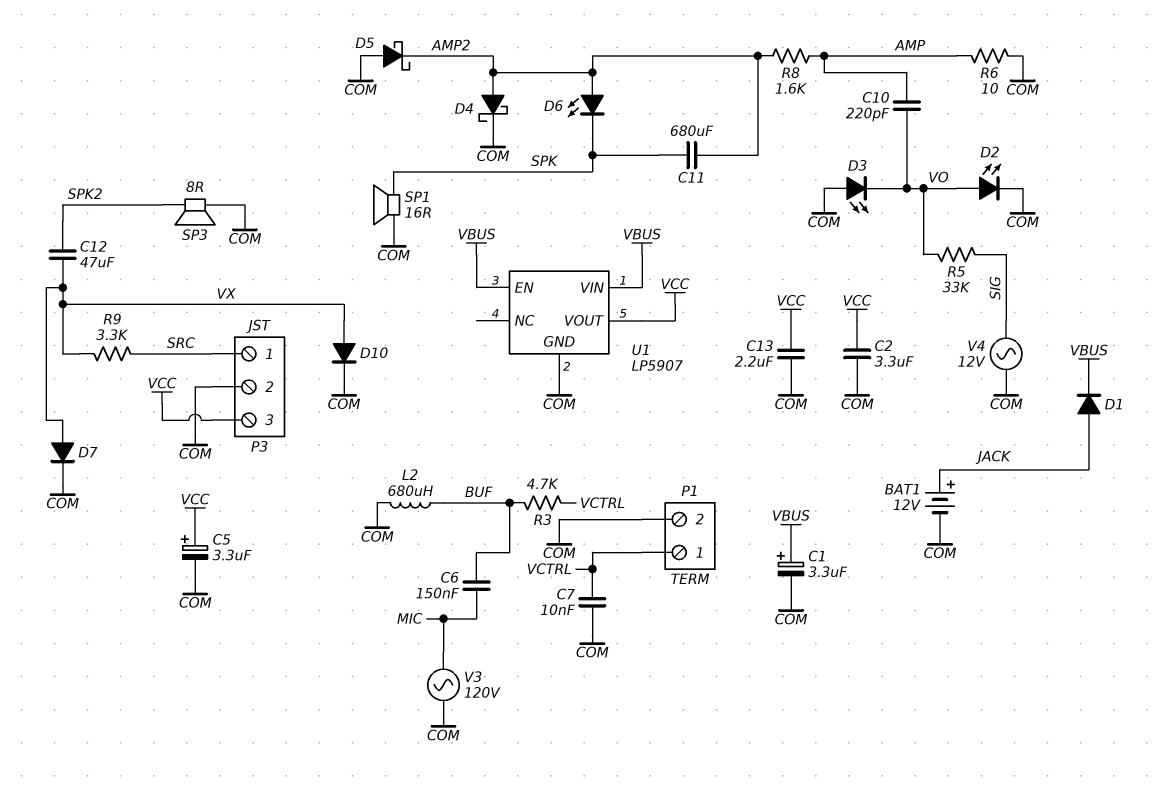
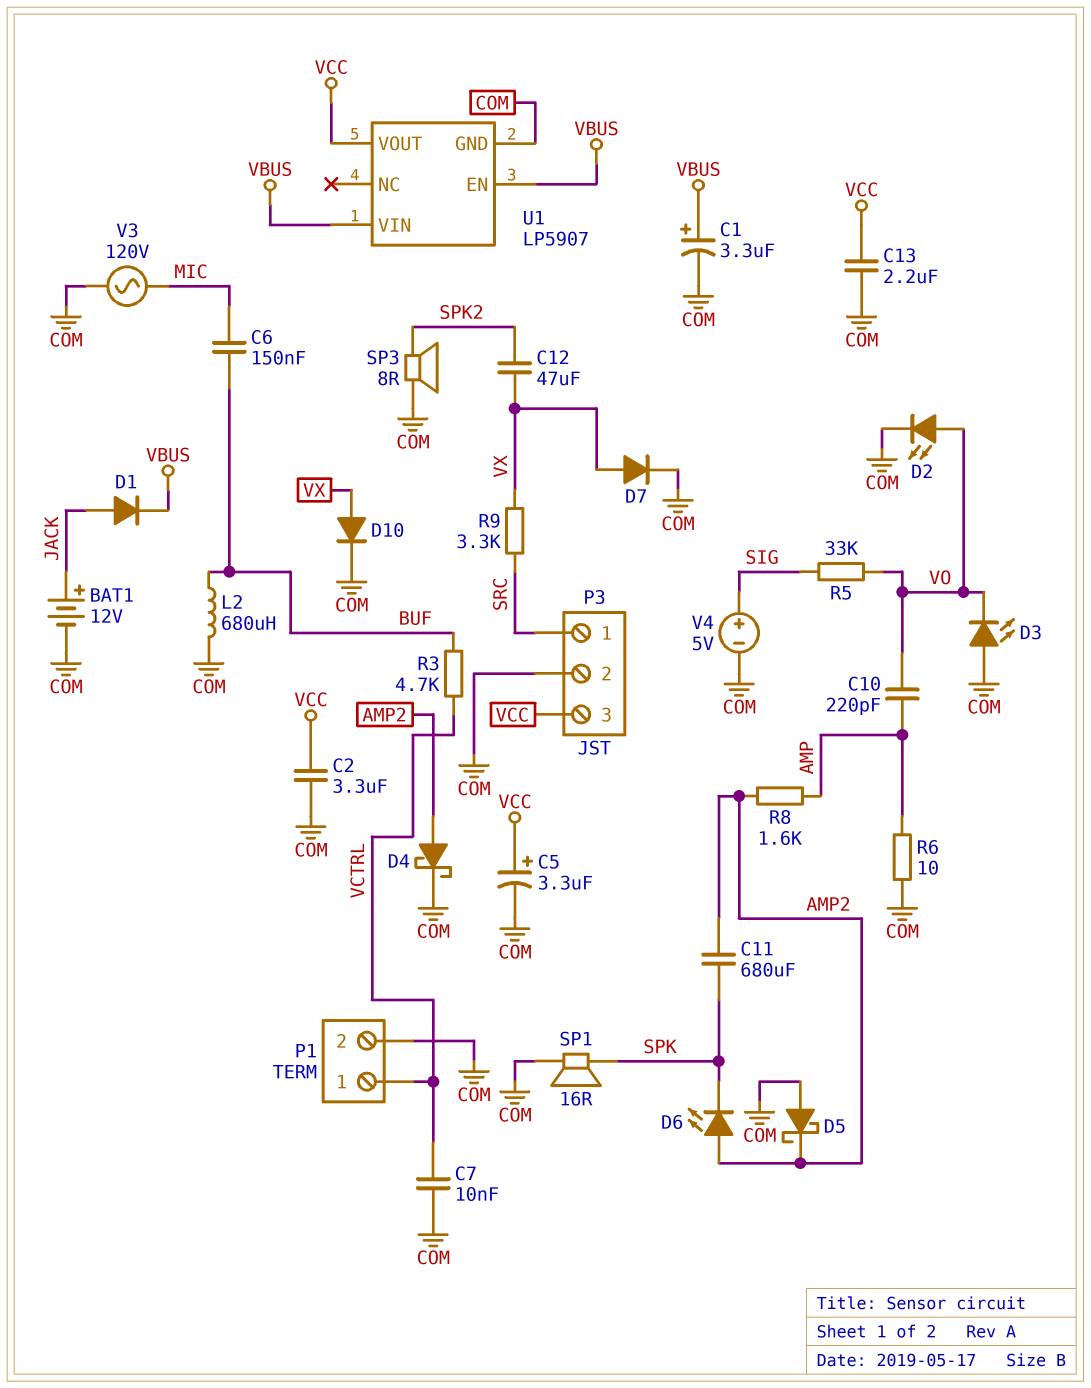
V4: AC 12V (COM, SIG) -> 5V (plus SIG, minus COM)

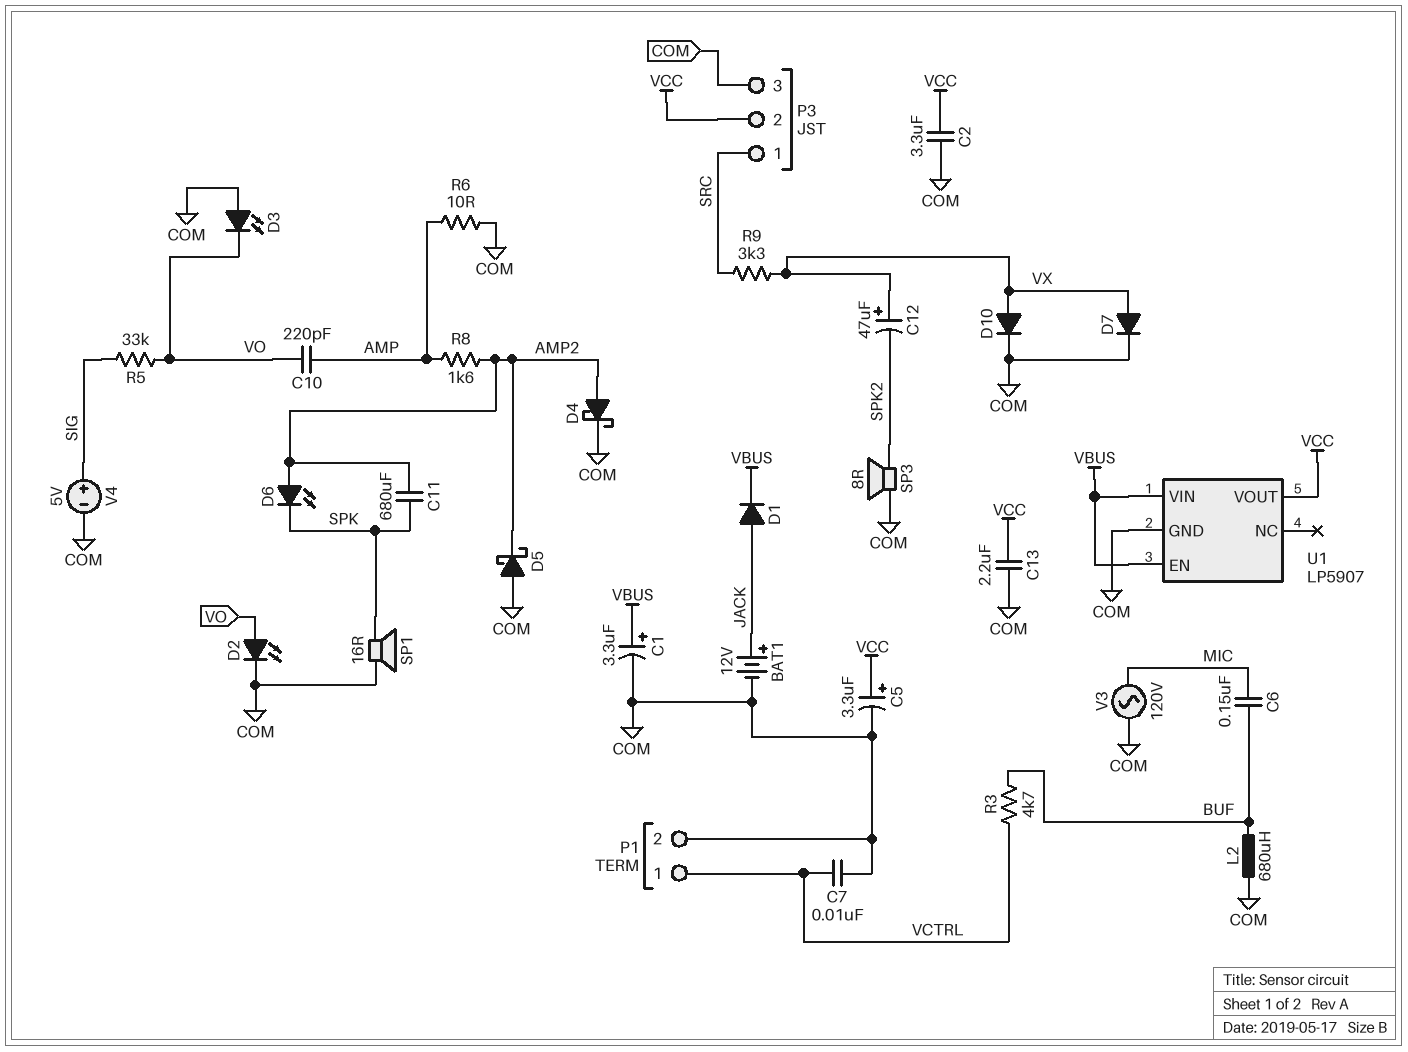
C12: 47uF (SPK2, VX) -> 47uF (plus VX, minus SPK2)
P3 pin 2: COM -> VCC
P3 pin 3: VCC -> COM

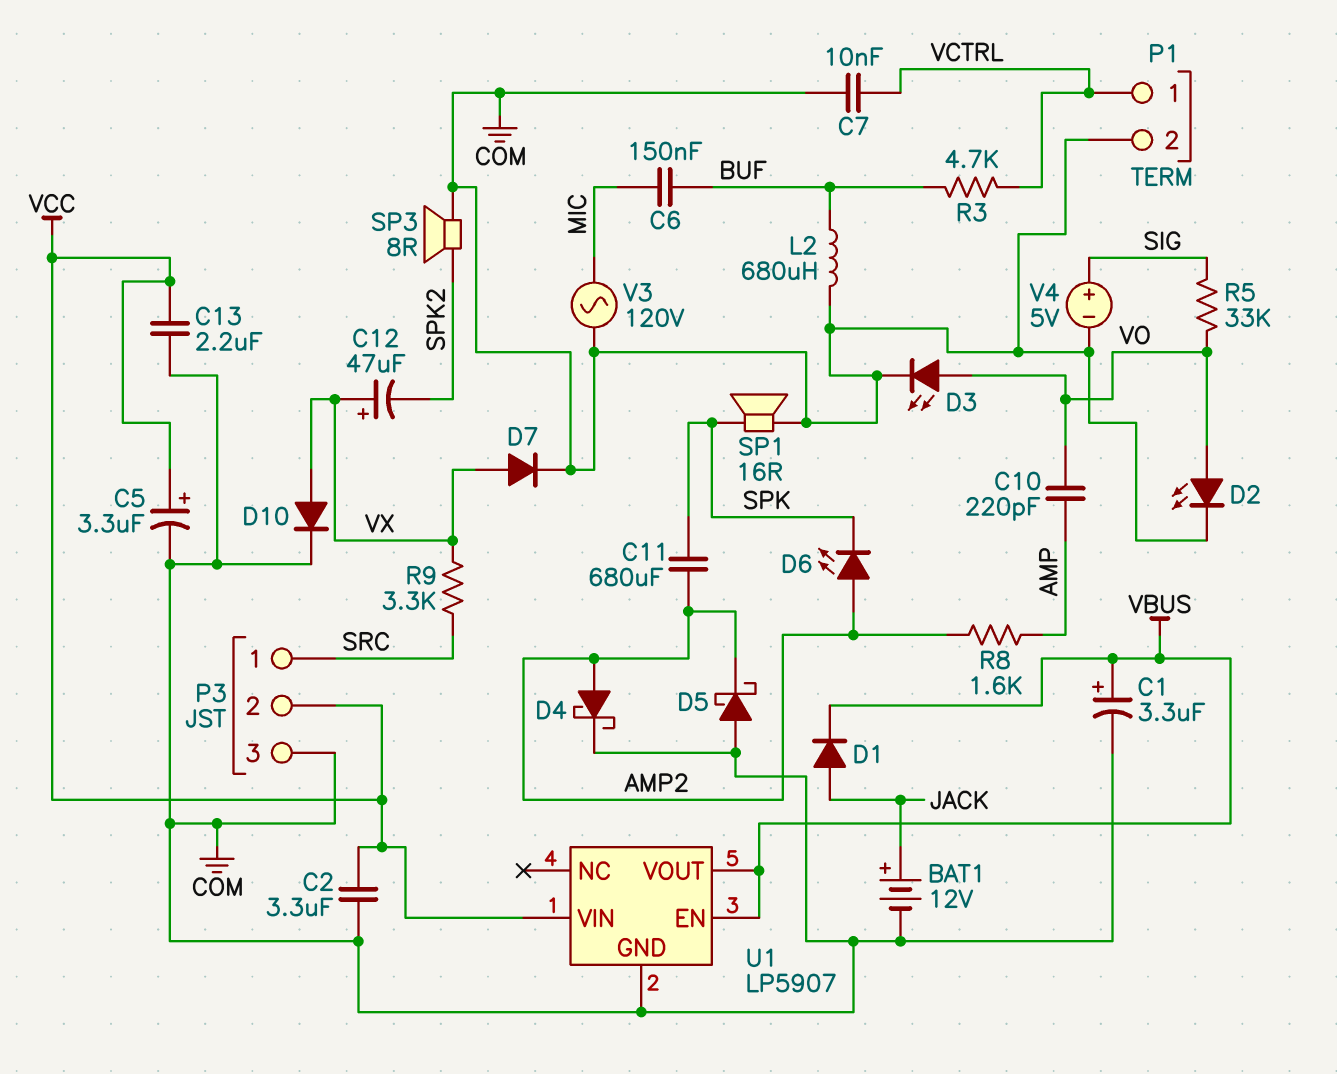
D3: LED (A COM, K VO) -> LED (A VO, K COM)
R6: 10 (AMP, COM) -> none
U1 pin VIN: VBUS -> VCC
U1 pin VOUT: VCC -> VBUS

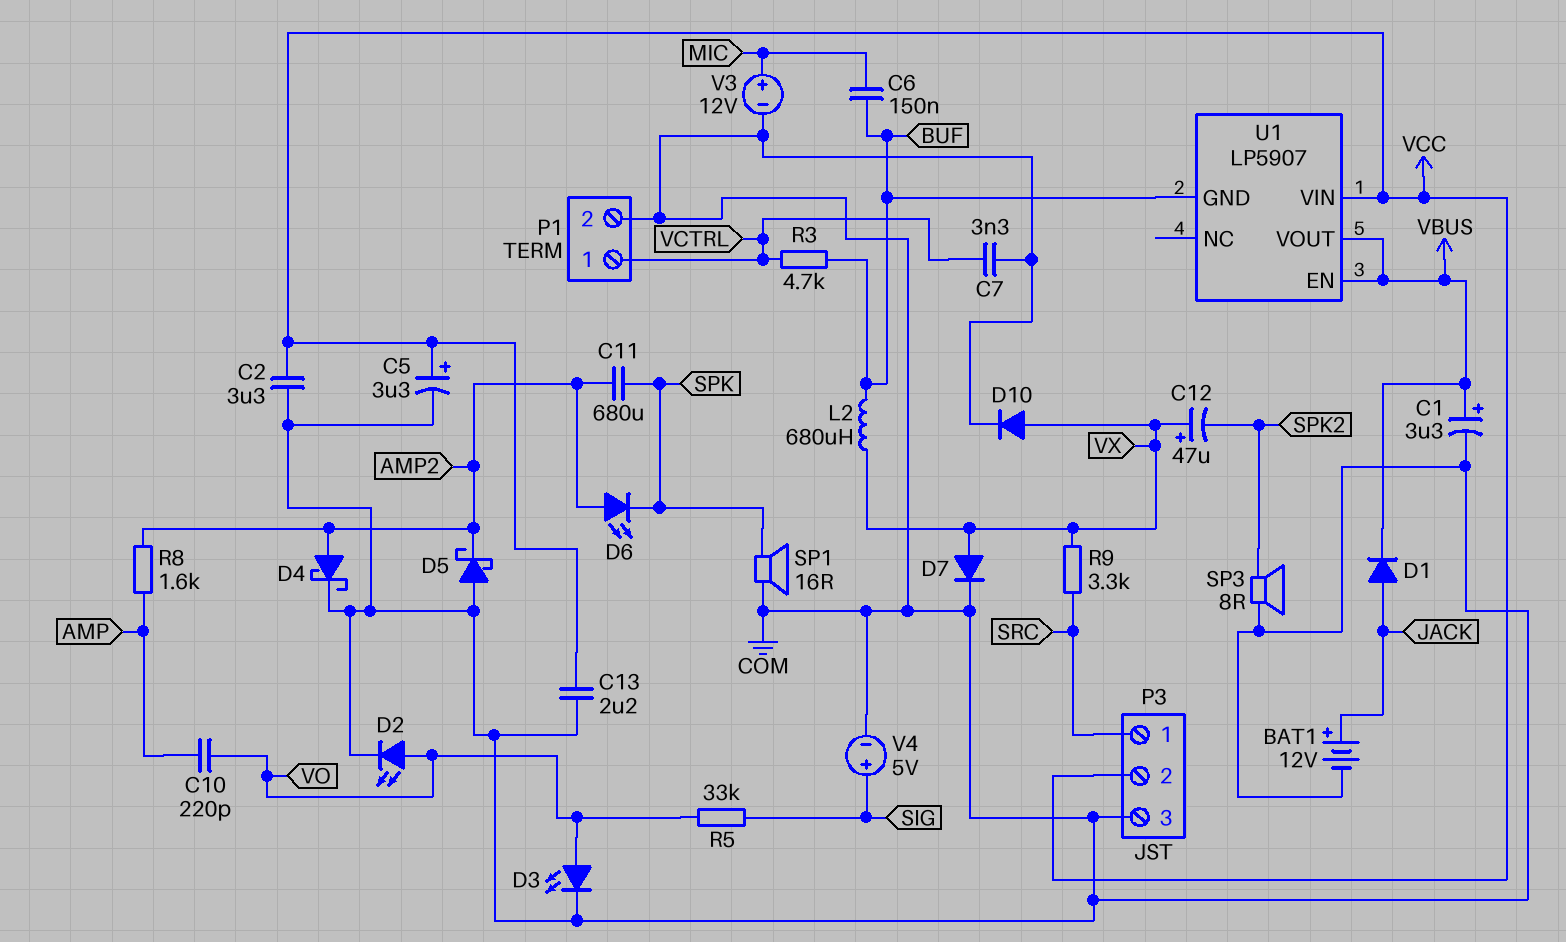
C7: 10nF (COM, VCTRL) -> 3.3nF (COM, VCTRL)
L2: 680uH (BUF, COM) -> 680uH (BUF, VX)
U1 pin GND: COM -> BUF
V3: AC 120V (COM, MIC) -> 12V (plus MIC, minus COM)

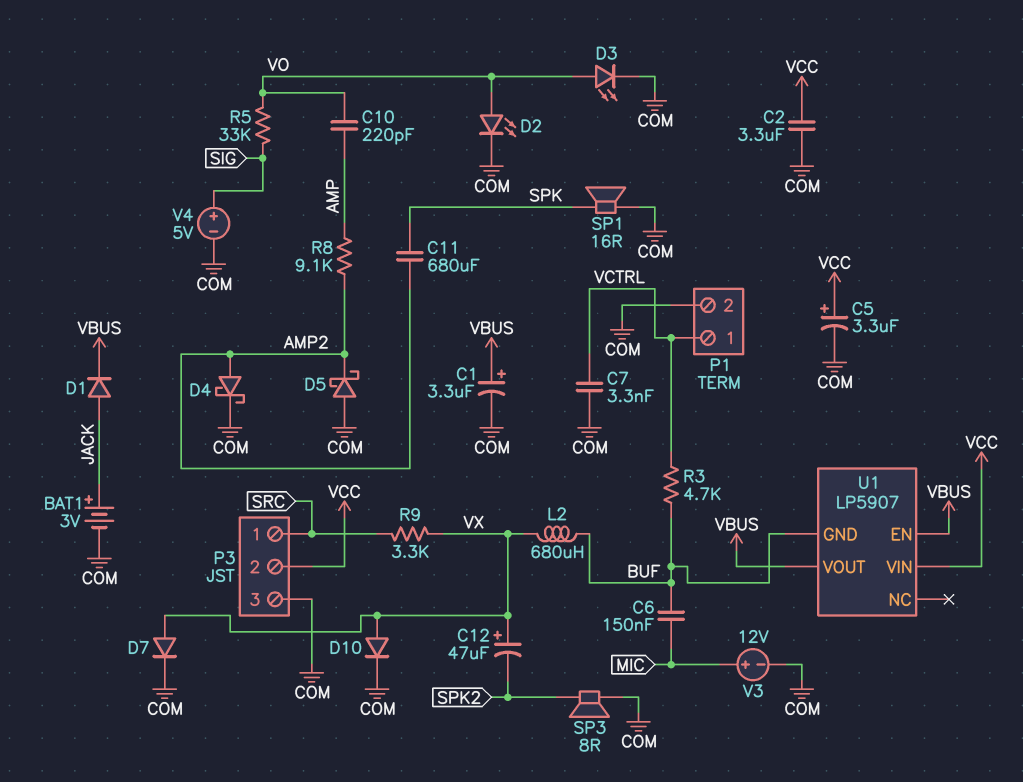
BAT1: 12V (plus JACK, minus COM) -> 3V (plus JACK, minus COM)
C13: 2.2uF (COM, VCC) -> none
D6: LED (A AMP2, K SPK) -> none
R8: 1.6k (AMP, AMP2) -> 9.1k (AMP, AMP2)

